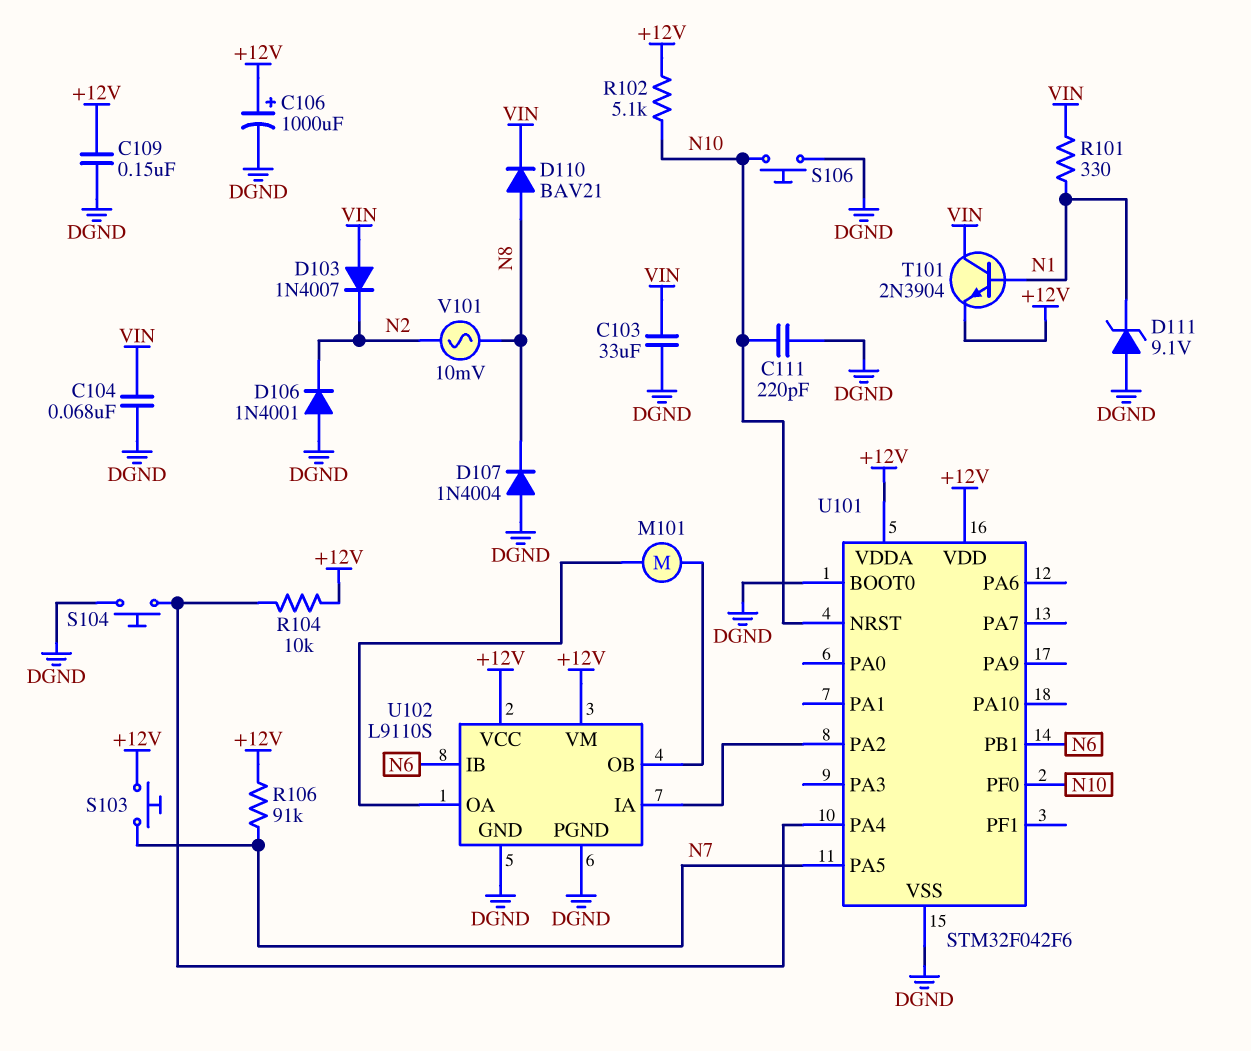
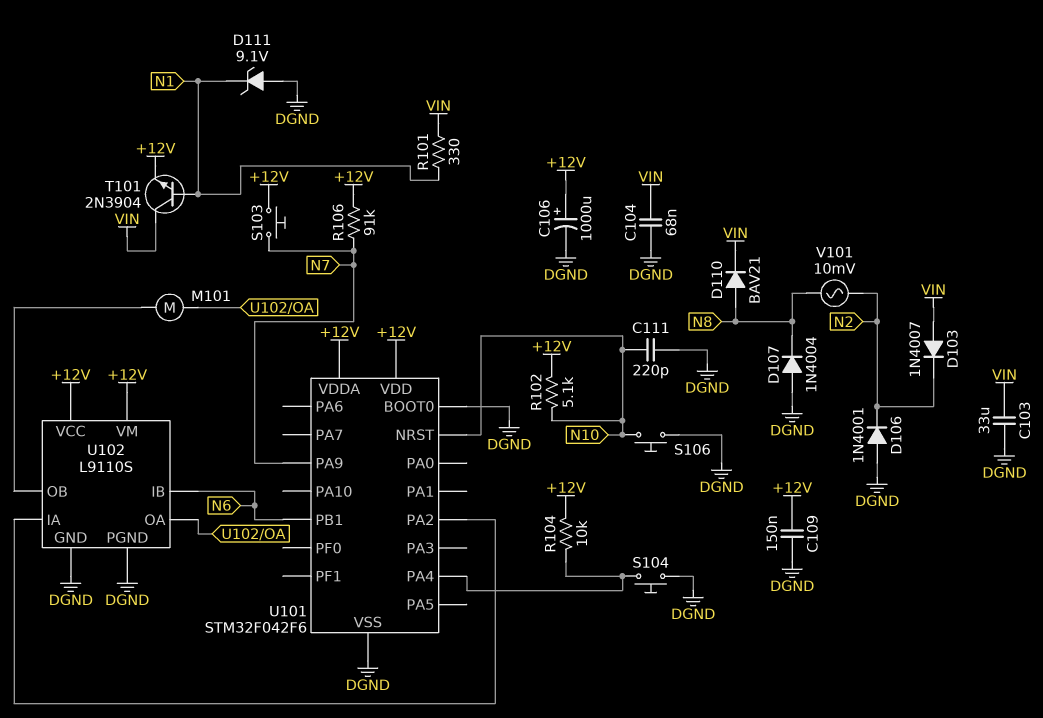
U101 pin PA5: N7 -> none
U101 pin PA9: none -> N7
U101 pin PF0: N10 -> none

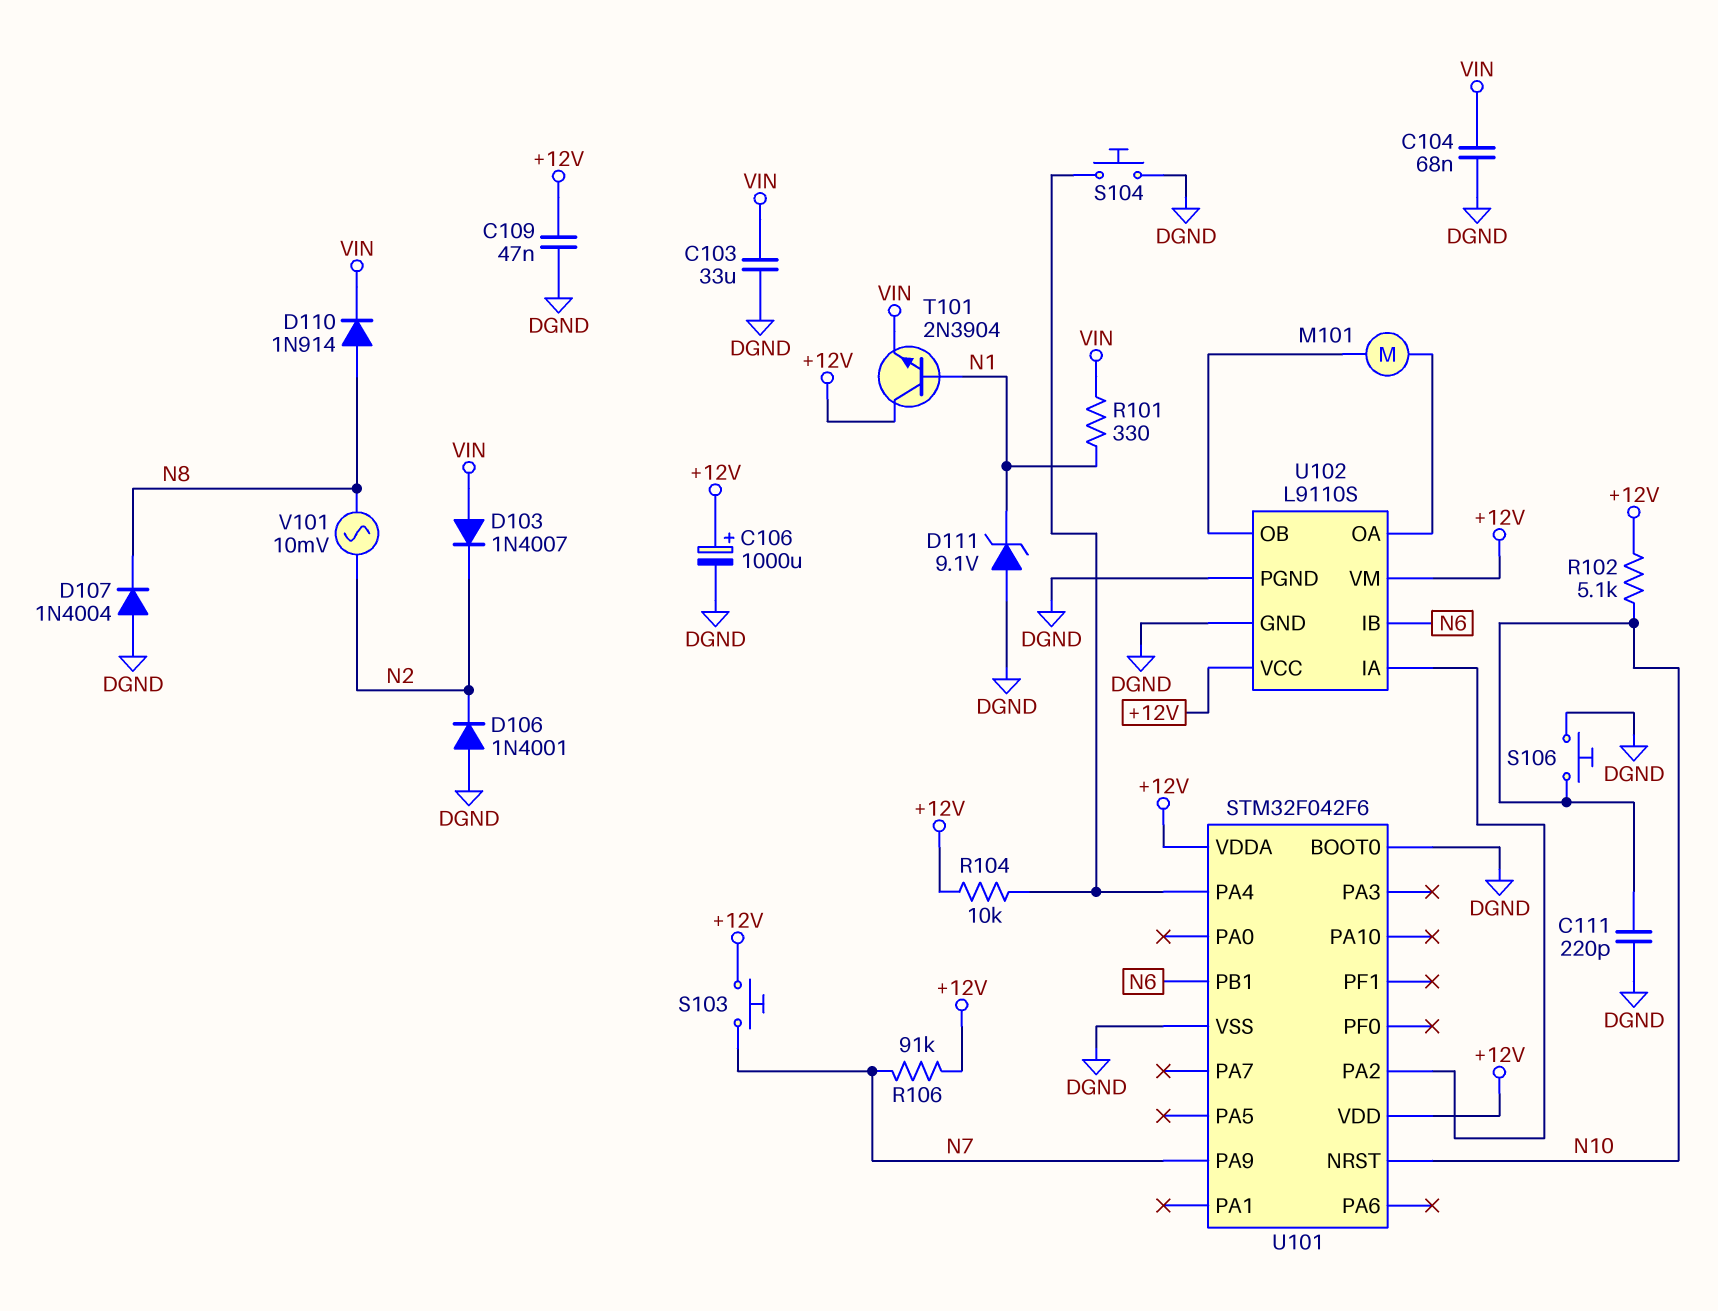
C109: 150nF (+12V, DGND) -> 47nF (+12V, DGND)
D110: diode BAV21 (A N8, K VIN) -> diode 1N914 (A N8, K VIN)
T101: NPN 2N3904 (B N1, C VIN, E +12V) -> NPN 2N3904 (B N1, C +12V, E VIN)

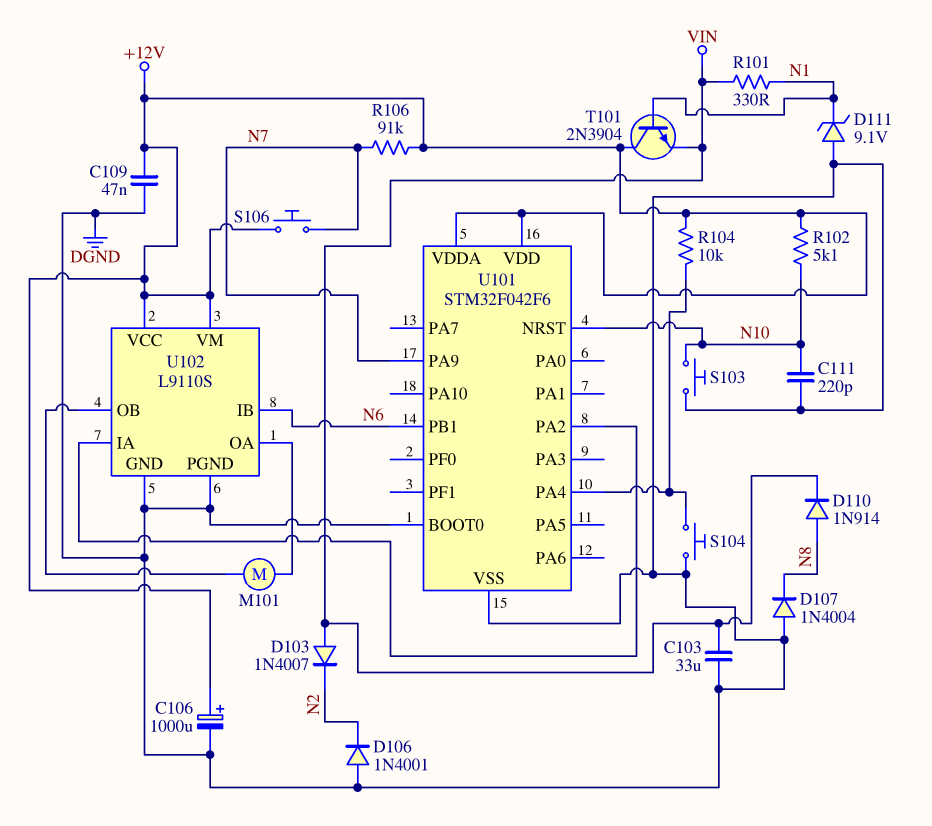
C104: 68nF (DGND, VIN) -> none
S103: button (+12V, N7) -> button (DGND, N10)
S106: button (DGND, N10) -> button (+12V, N7)
V101: AC 10mV (N2, N8) -> none

